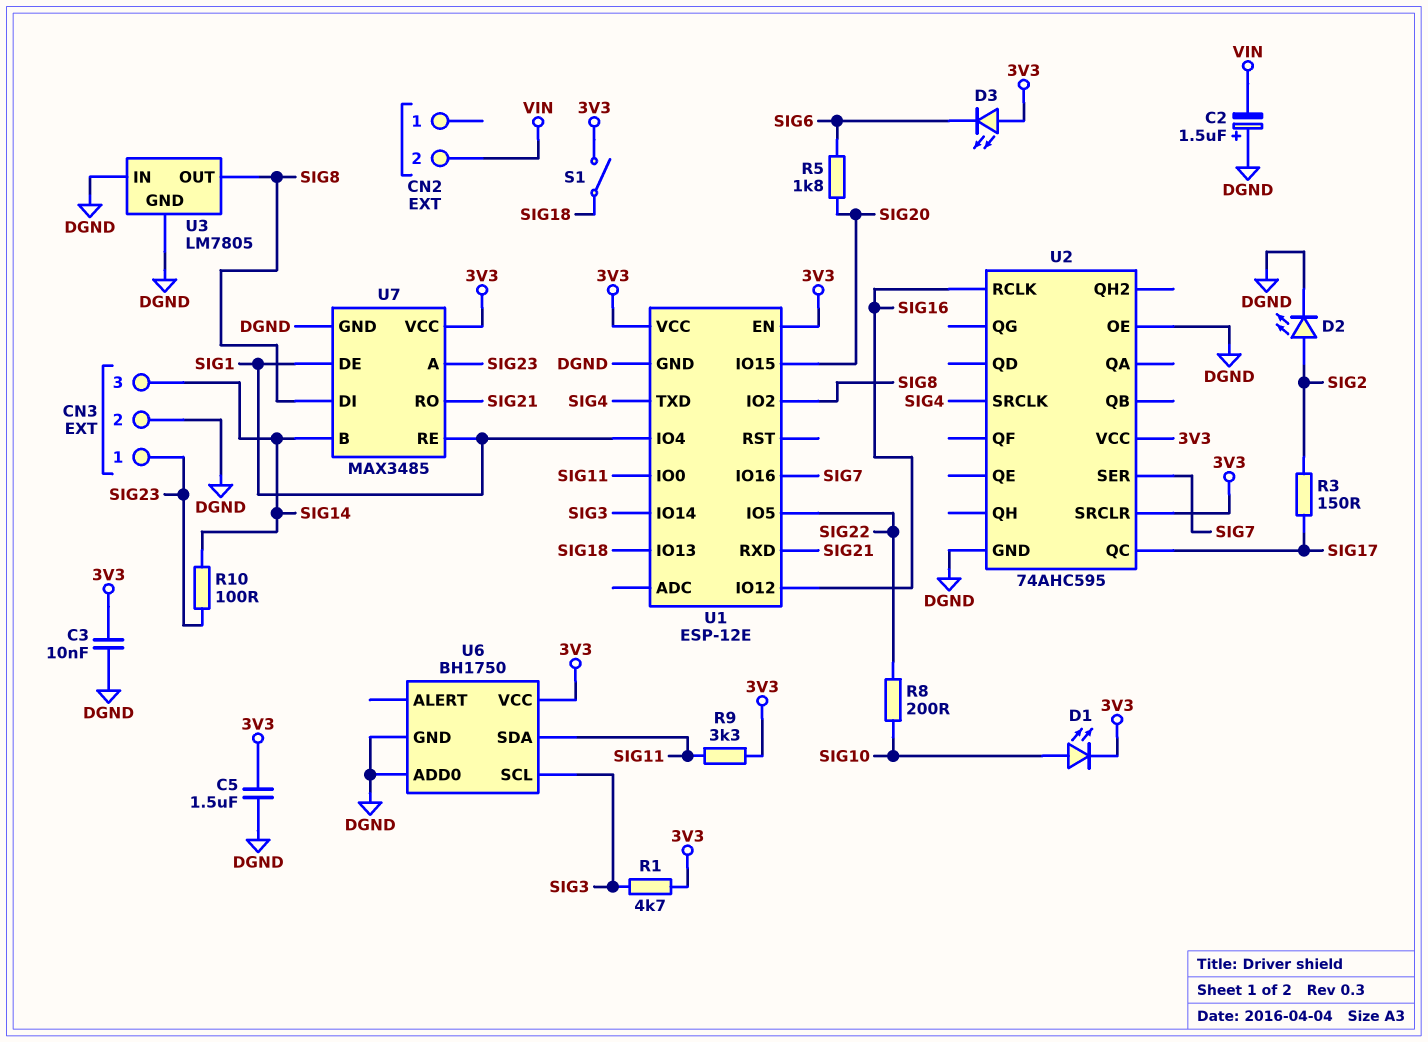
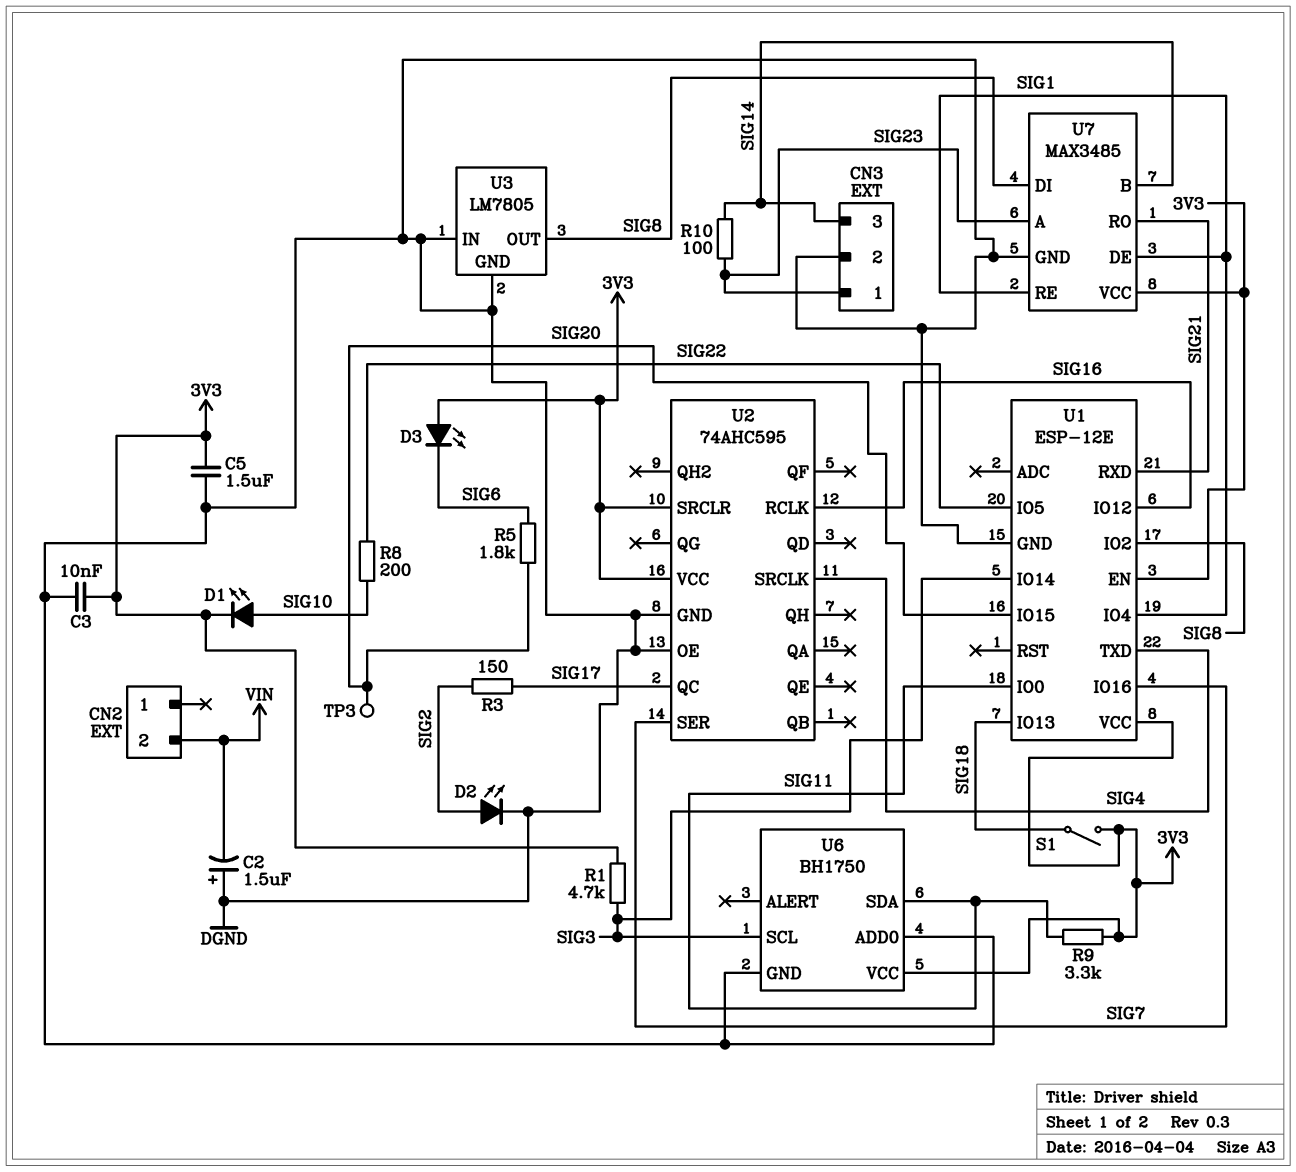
TP3: none -> test point (SIG20)

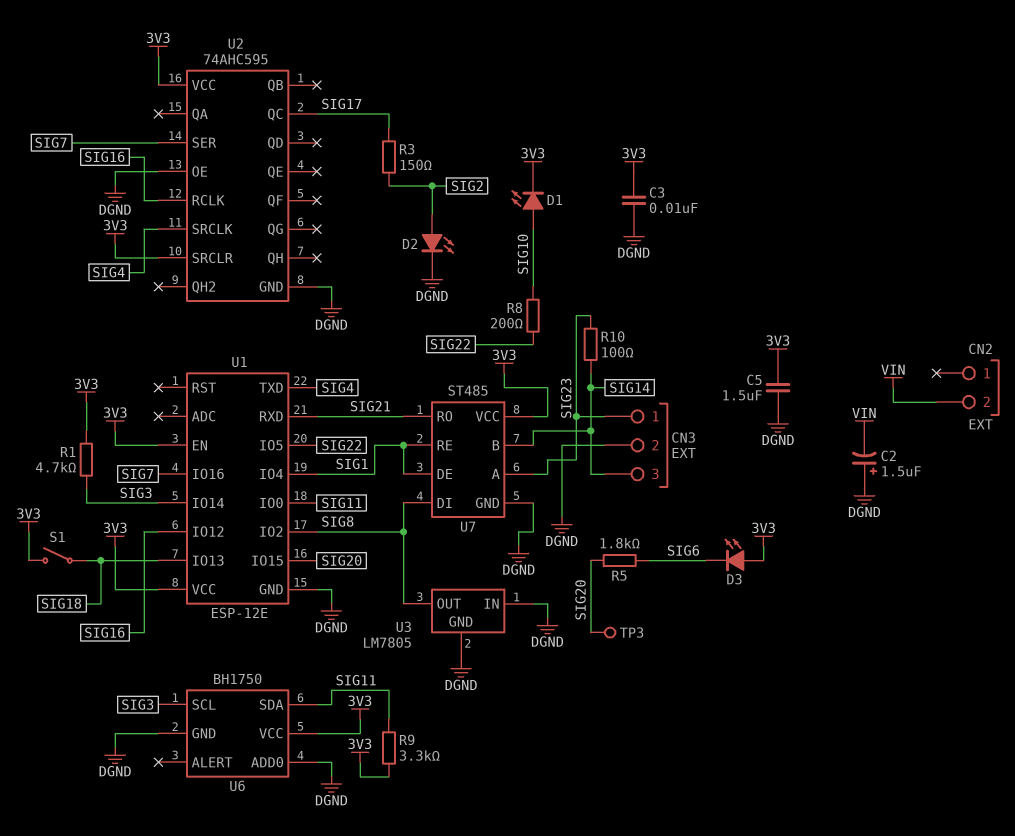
U7: MAX3485 -> ST485

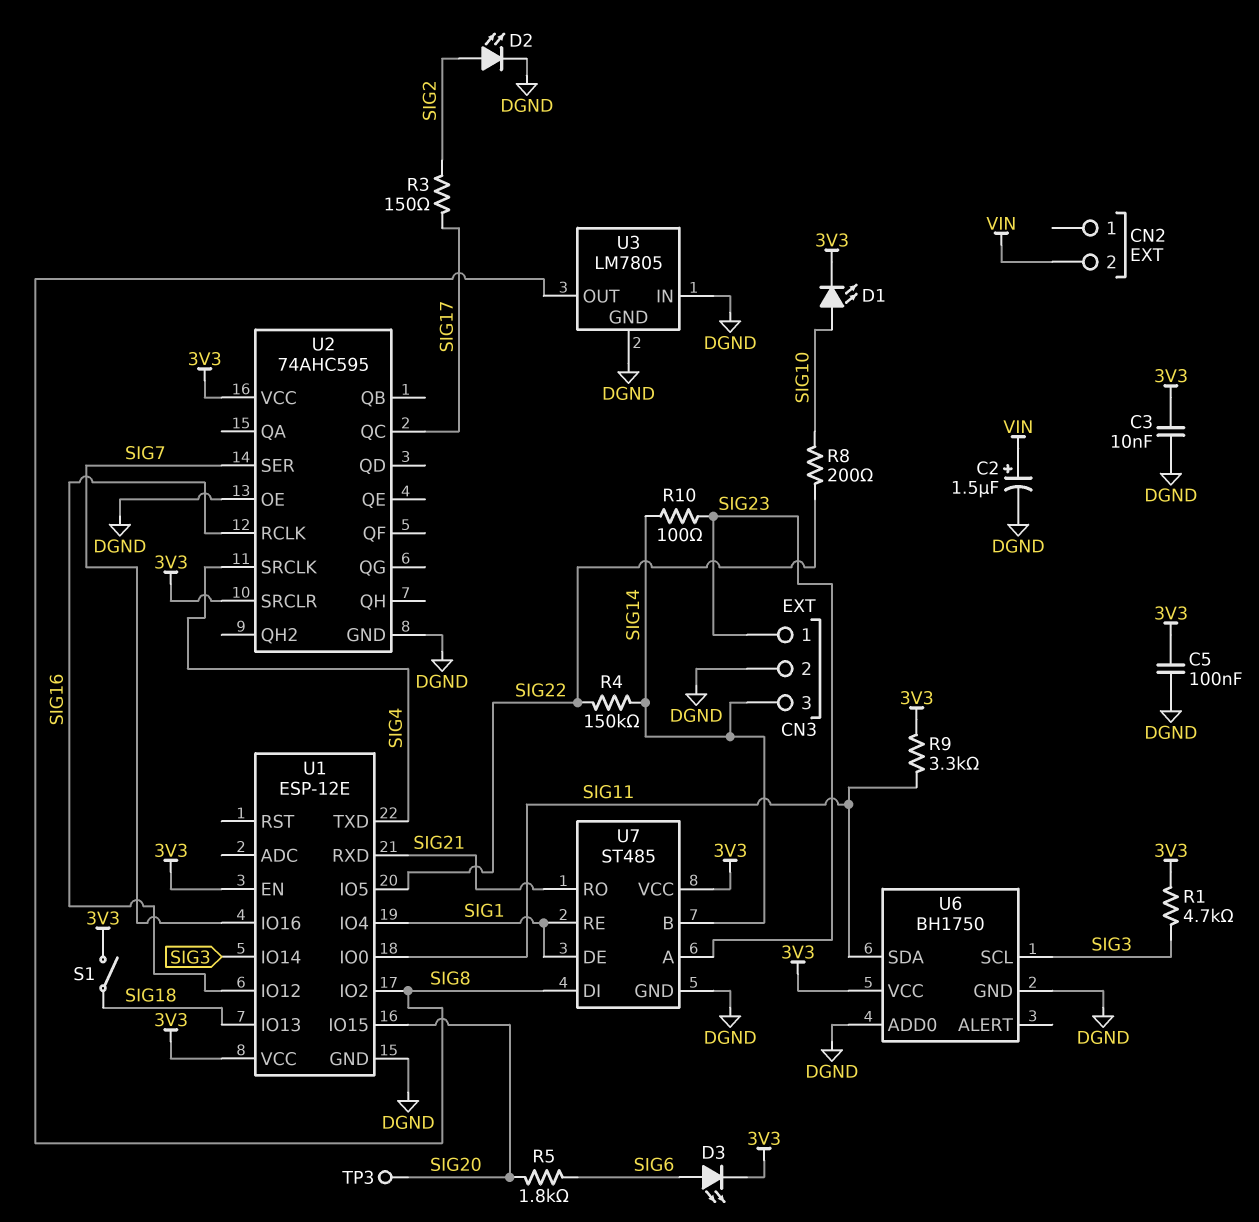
C2: 1.5uF (plus DGND, minus VIN) -> 1.5uF (plus VIN, minus DGND)
C5: 1.5uF (3V3, DGND) -> 100nF (3V3, DGND)
D3: LED (A 3V3, K SIG6) -> LED (A SIG6, K 3V3)
R4: none -> 150k (SIG14, SIG22)

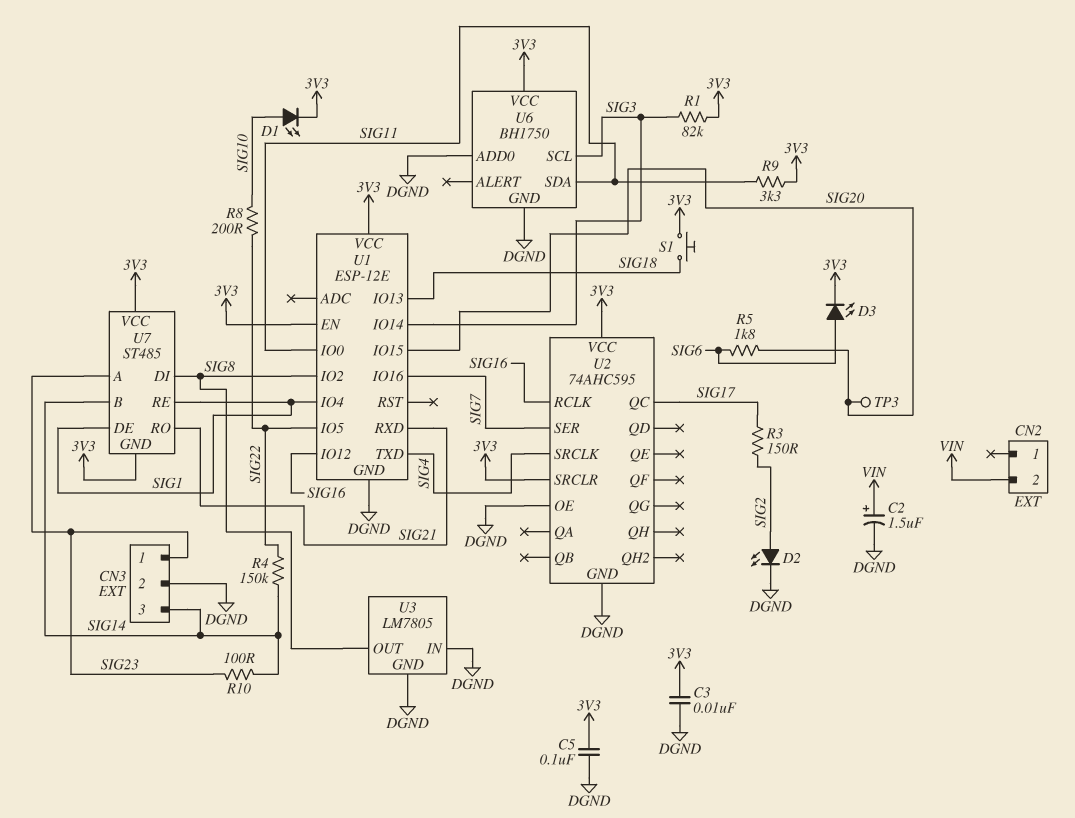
R1: 4.7k (3V3, SIG3) -> 82k (3V3, SIG3)
S1: switch (3V3, SIG18) -> button (3V3, SIG18)
U7 pin GND: DGND -> 3V3

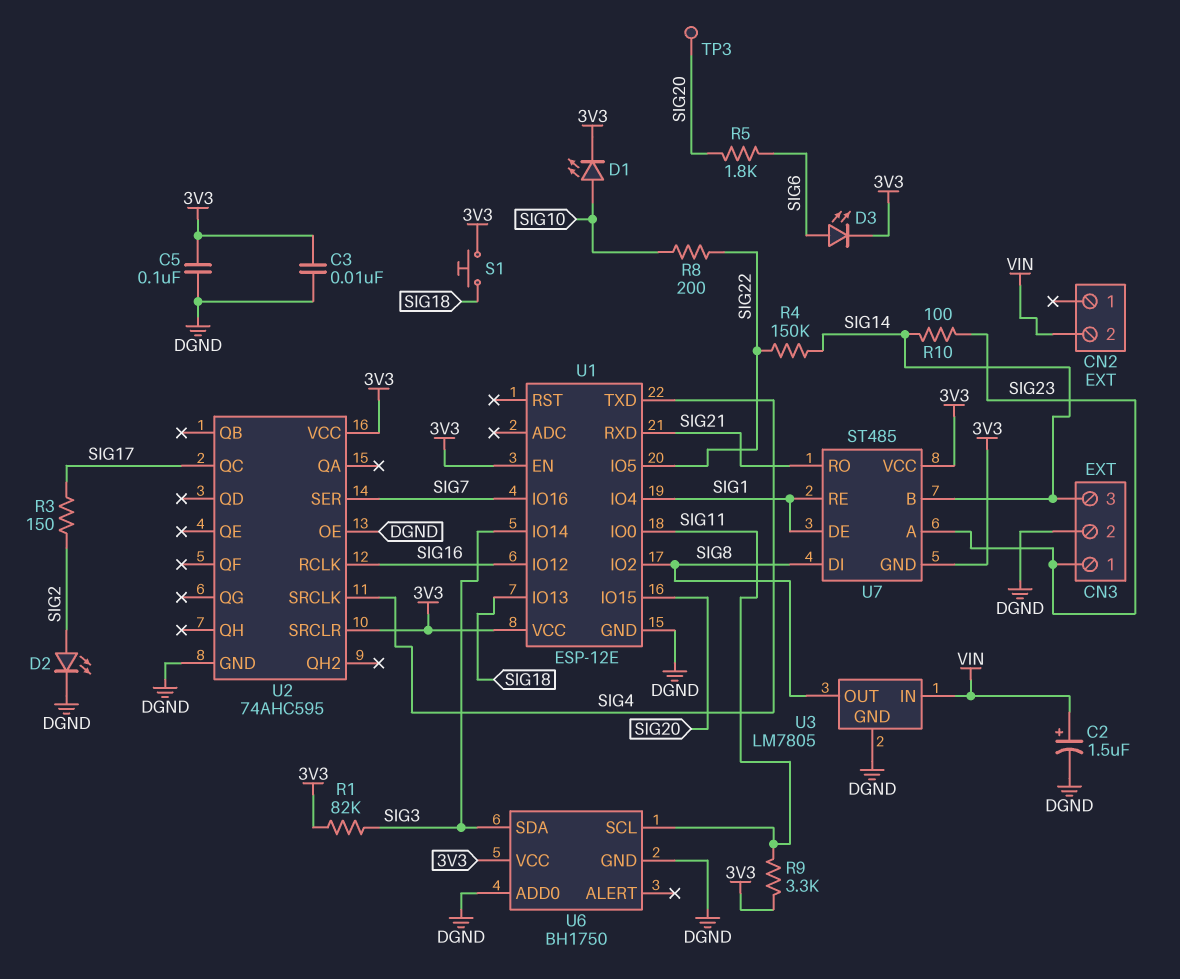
U3 pin IN: DGND -> VIN
U6 pin SCL: SIG3 -> SIG11
U6 pin SDA: SIG11 -> SIG3

